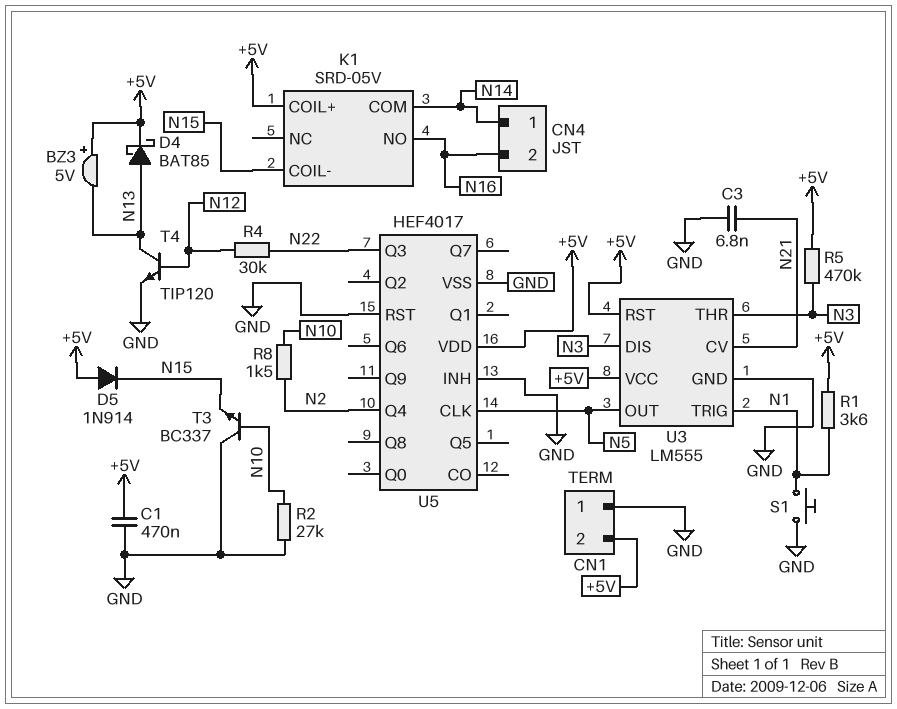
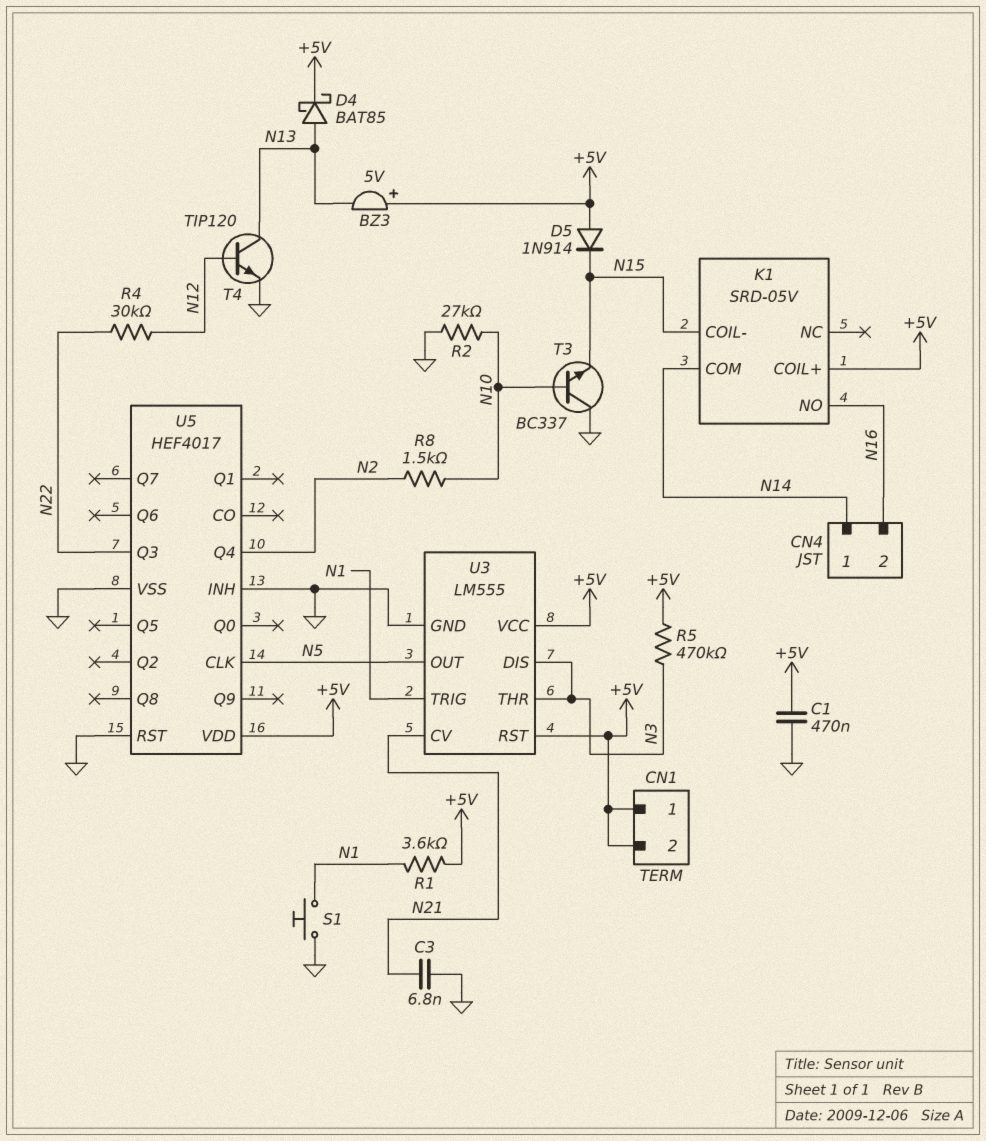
CN1 pin 1: GND -> +5V

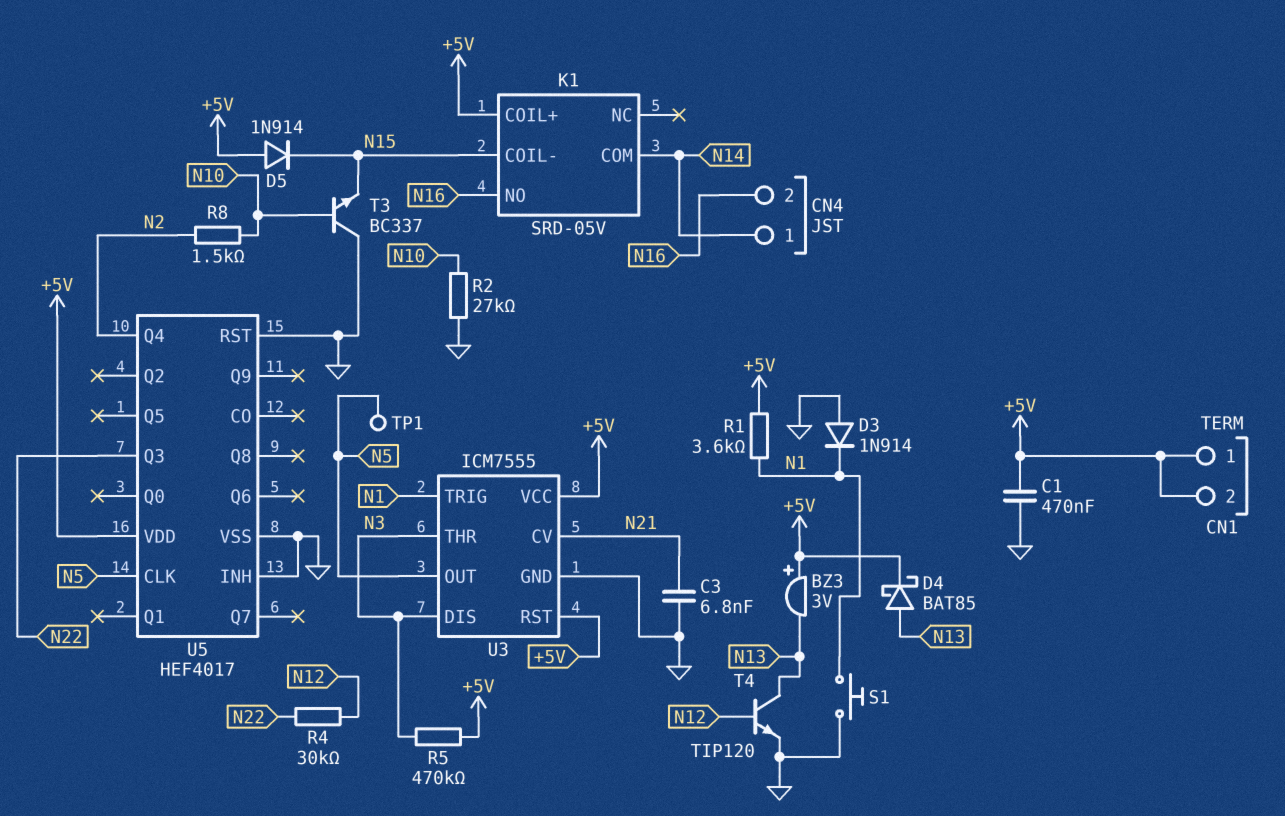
BZ3: buzzer 5V (plus +5V, minus N13) -> buzzer 3V (plus +5V, minus N13)
D3: none -> diode 1N914 (A GND, K N1)
TP1: none -> test point (N5)
U3: LM555 -> ICM7555

